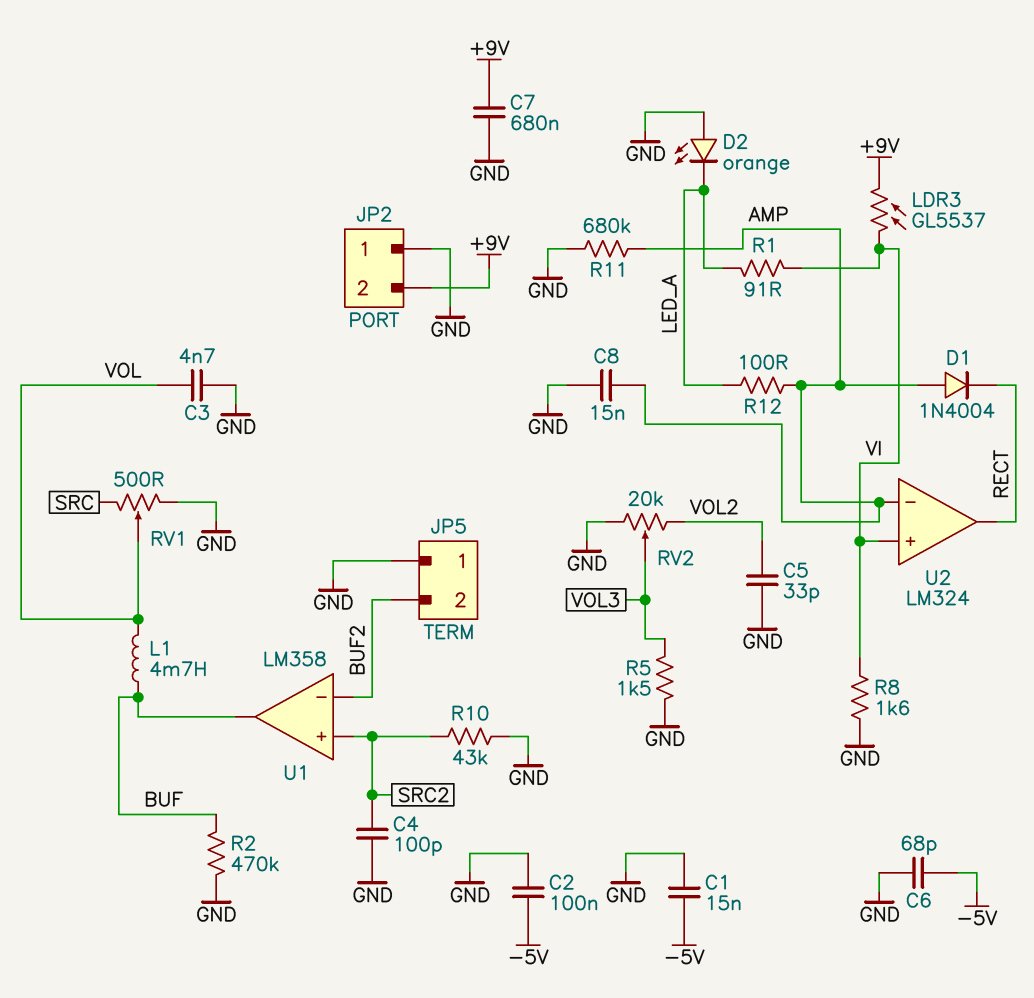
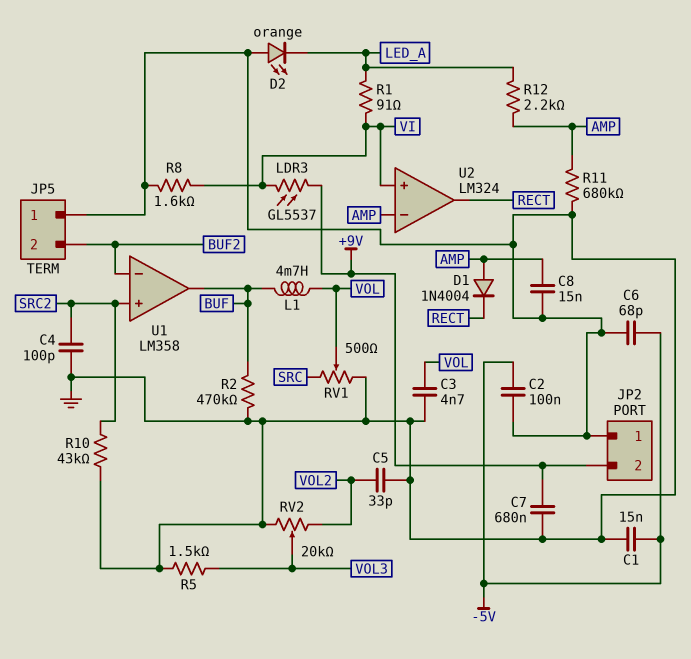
R12: 100 (AMP, LED_A) -> 2.2k (AMP, LED_A)

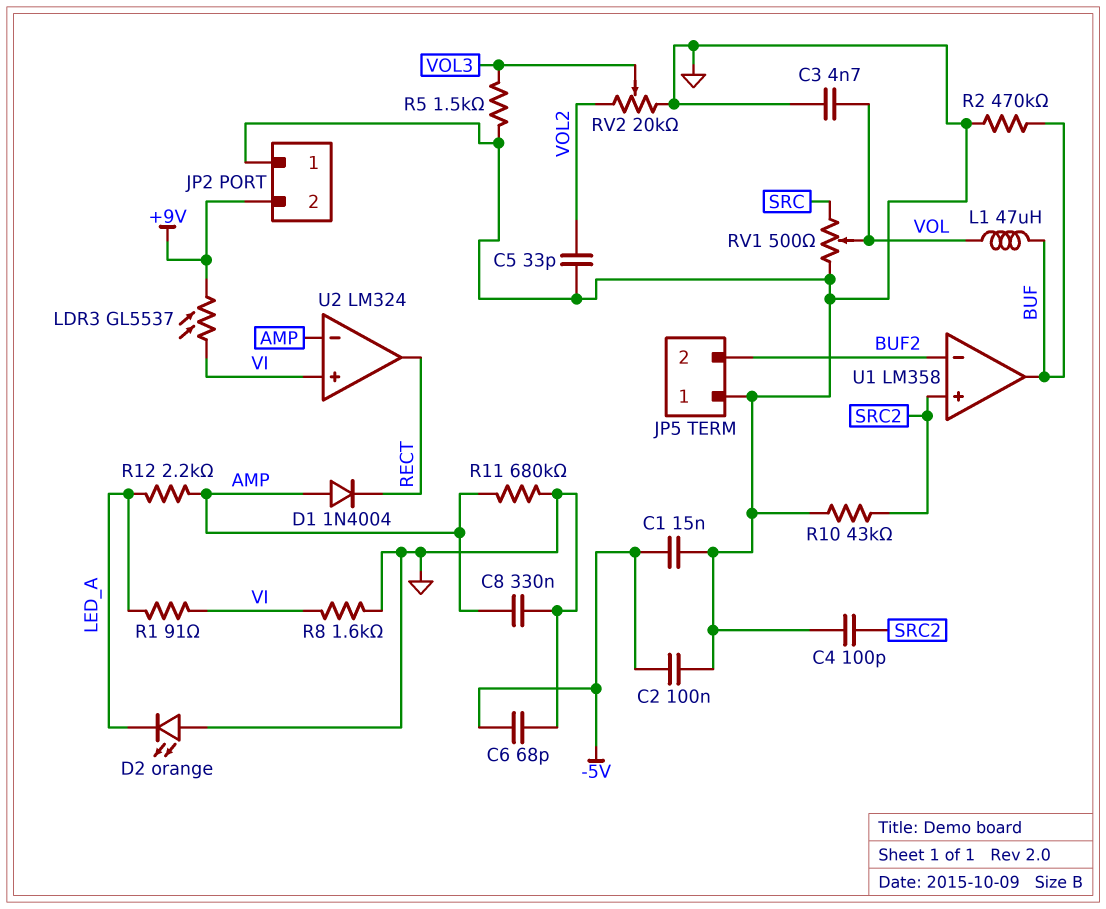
C7: 680nF (+9V, GND) -> none
C8: 15nF (AMP, GND) -> 330nF (AMP, GND)
L1: 4.7mH (BUF, VOL) -> 47uH (BUF, VOL)

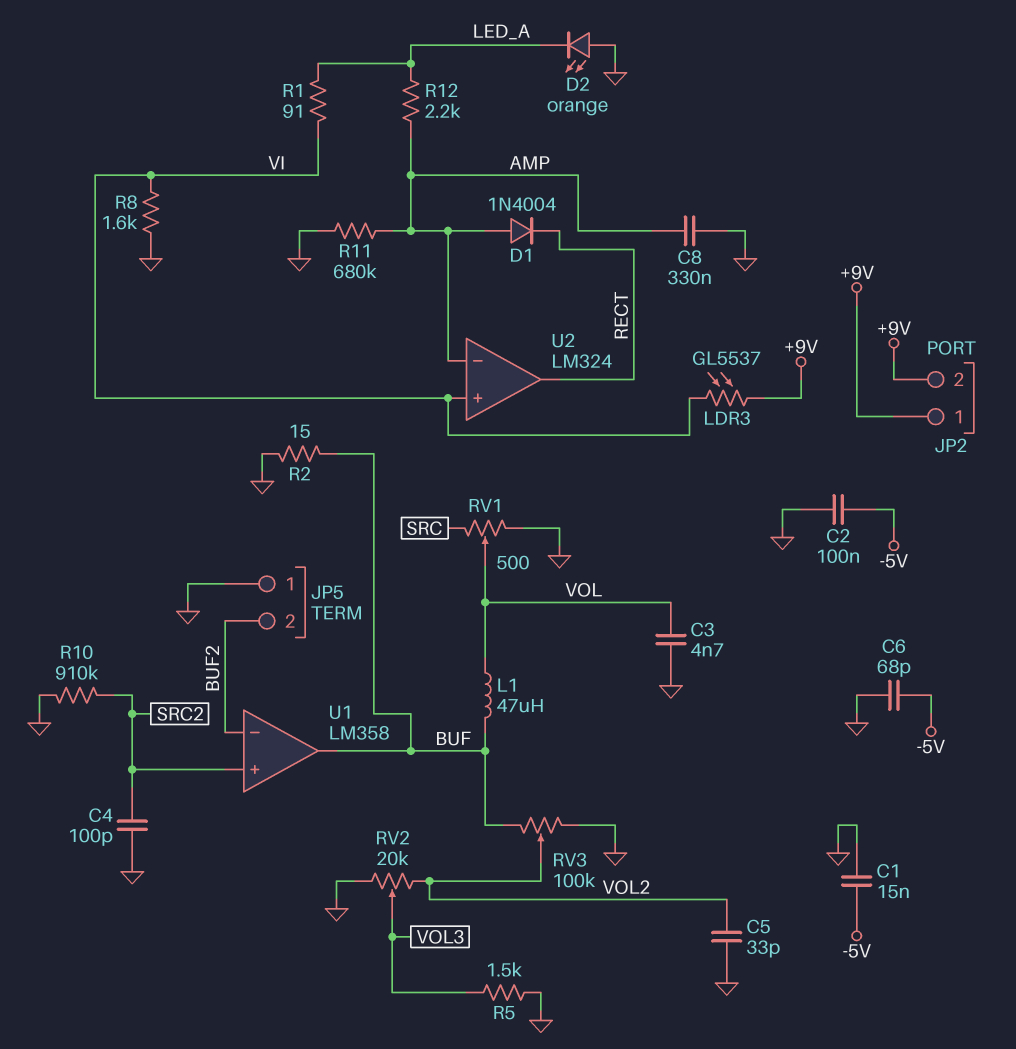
JP2 pin 1: GND -> +9V
R2: 470k (BUF, GND) -> 15 (BUF, GND)
R10: 43k (GND, SRC2) -> 910k (GND, SRC2)
RV3: none -> 100k (BUF, GND, wiper VOL2)

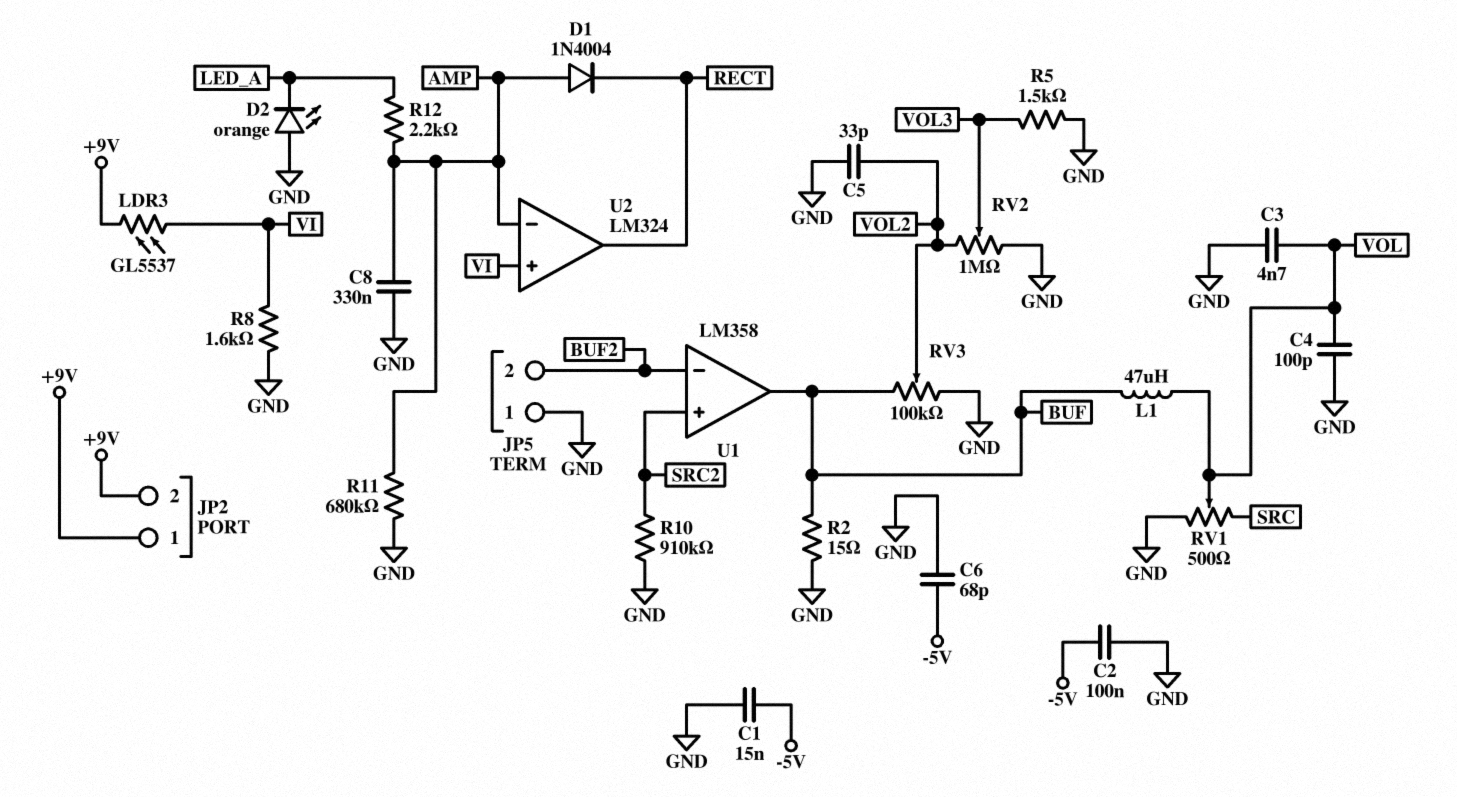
C4: 100pF (GND, SRC2) -> 100pF (GND, VOL)
R1: 91 (LED_A, VI) -> none
RV2: 20k (GND, VOL2, wiper VOL3) -> 1M (GND, VOL2, wiper VOL3)

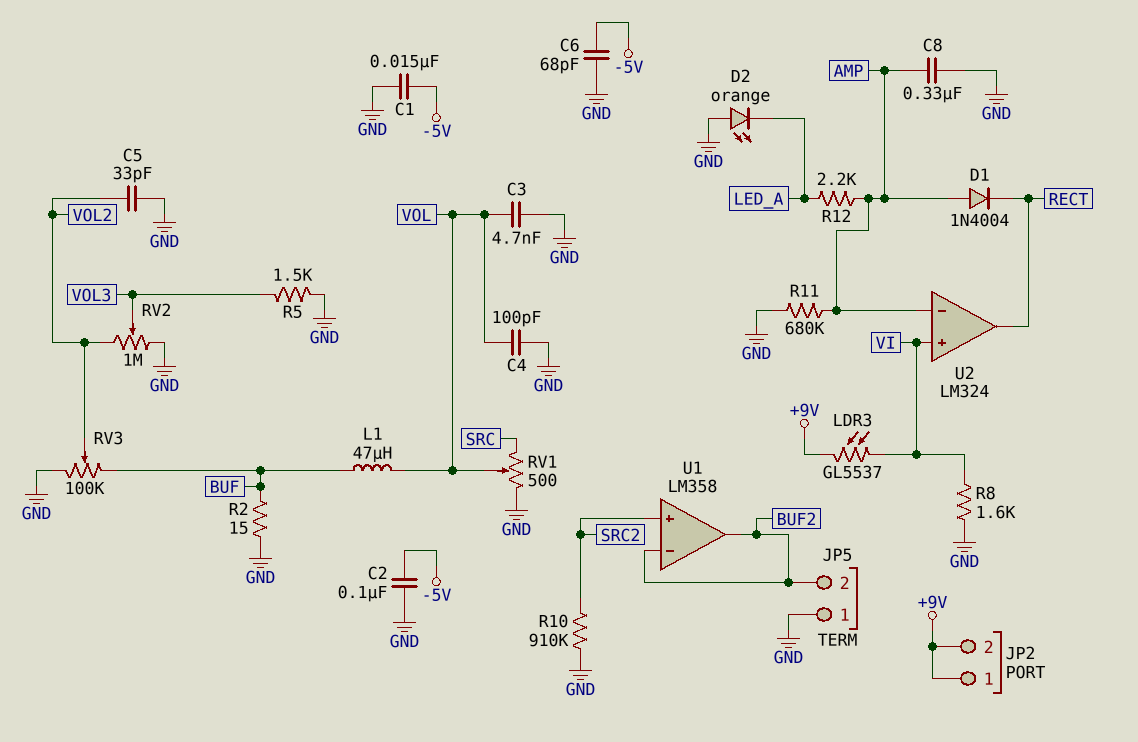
U1 pin out: BUF -> BUF2

